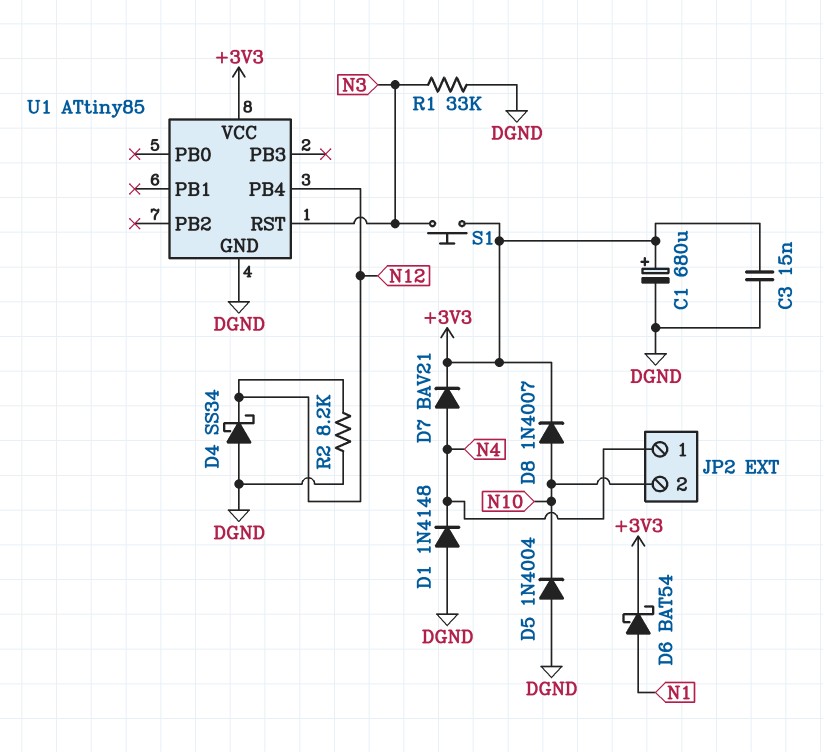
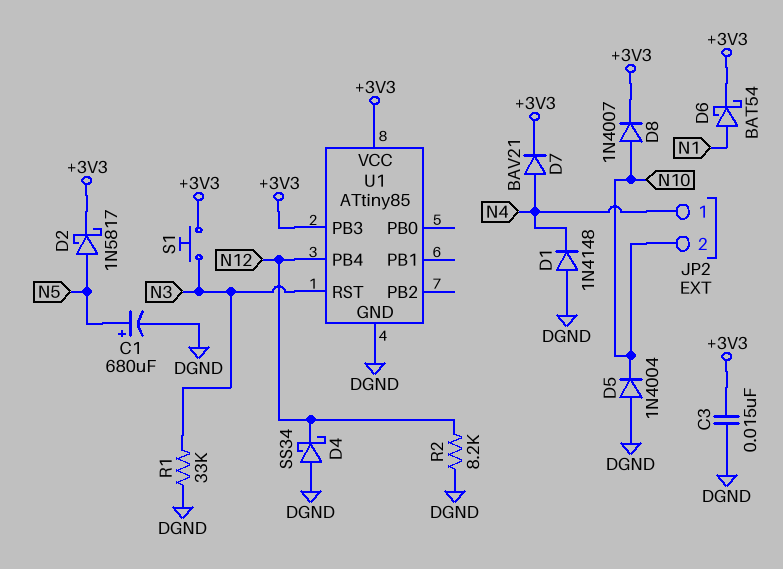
C1: 680uF (plus +3V3, minus DGND) -> 680uF (plus N5, minus DGND)
D2: none -> schottky 1N5817 (A N5, K +3V3)
U1 pin PB3: none -> +3V3

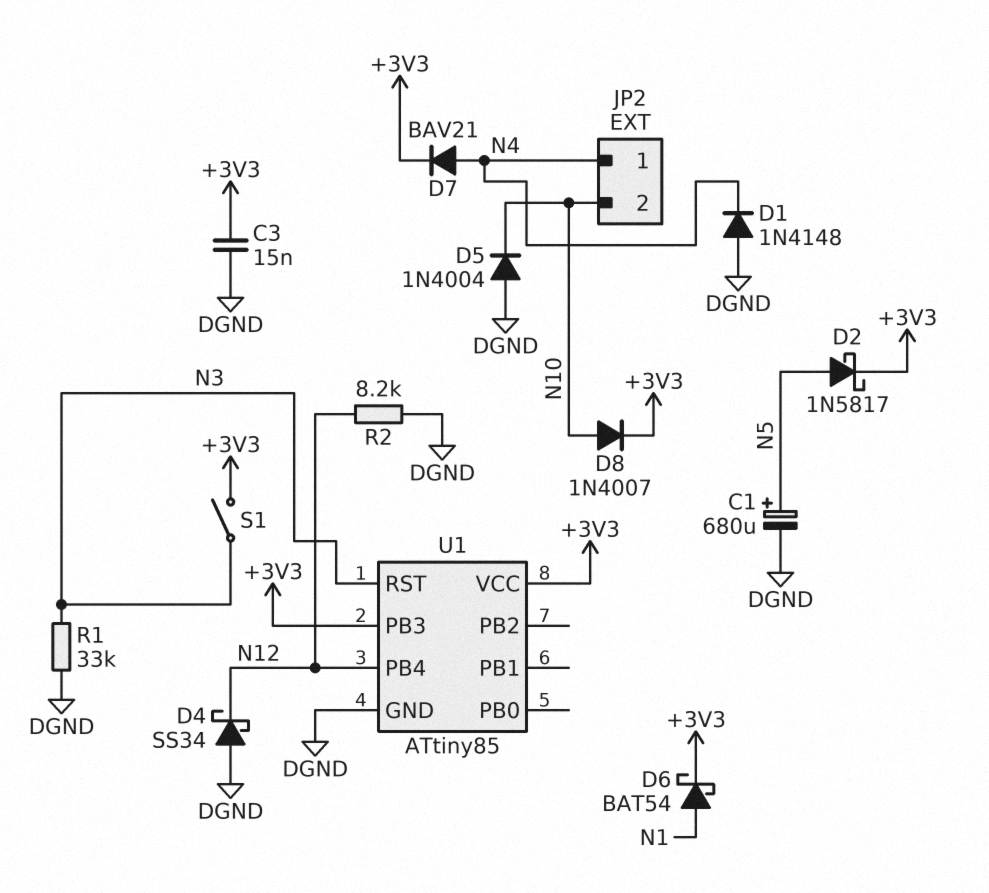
S1: button (+3V3, N3) -> switch (+3V3, N3)

